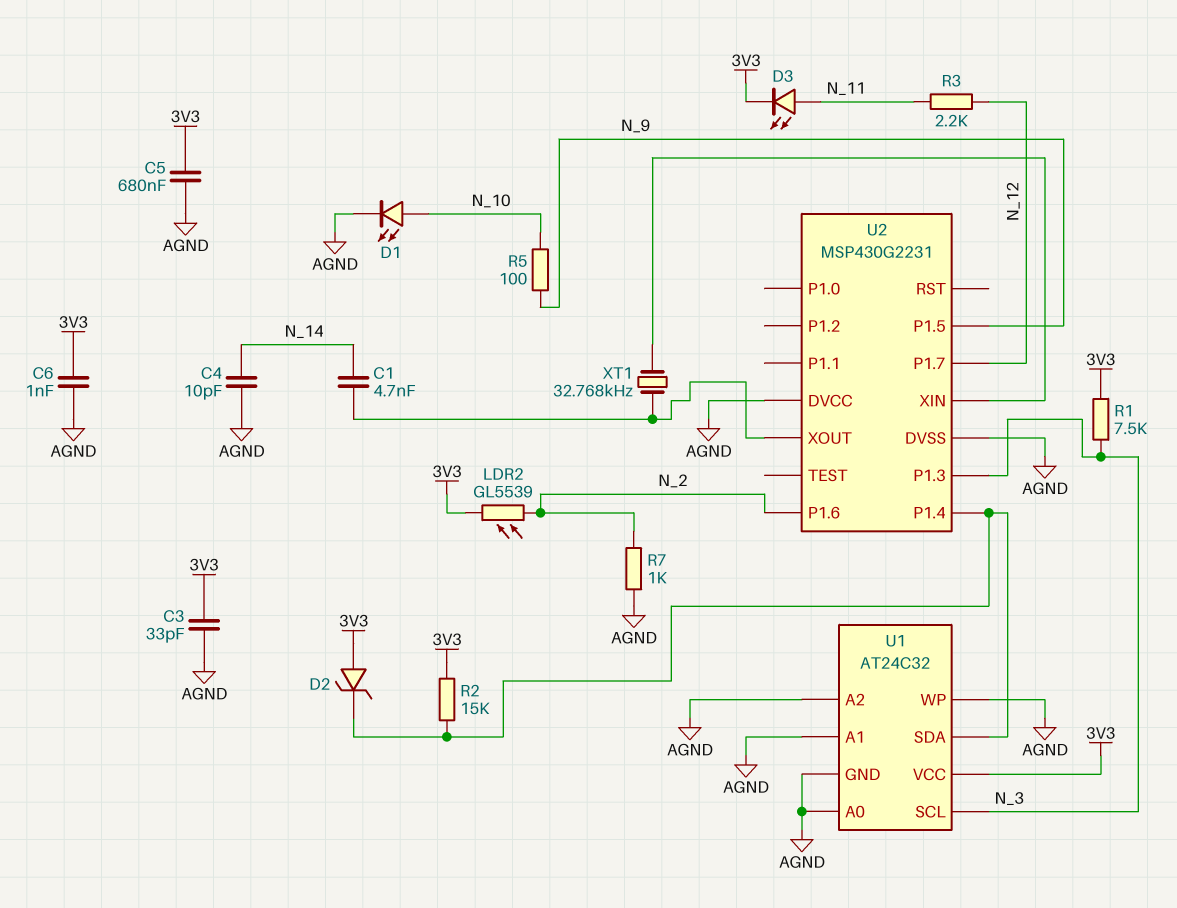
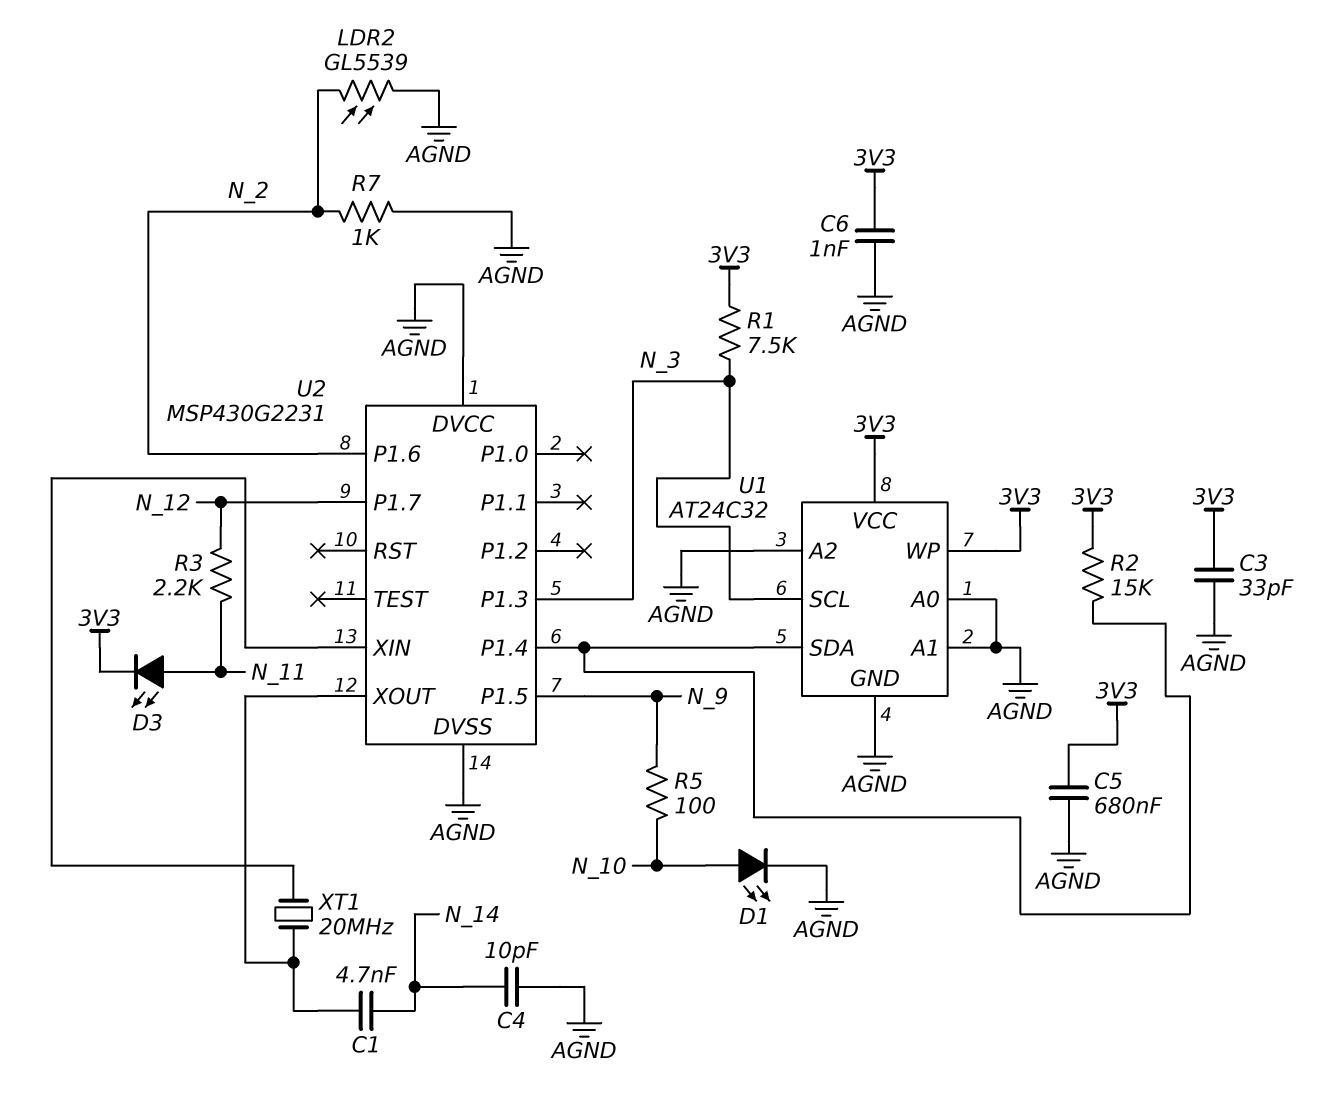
D2: zener (A 3V3, K U1/SDA) -> none
LDR2: GL5539 (3V3, N_2) -> GL5539 (AGND, N_2)
U1 pin WP: AGND -> 3V3
XT1: 32.768kHz (U2/XIN, U2/XOUT) -> 20MHz (U2/XIN, U2/XOUT)

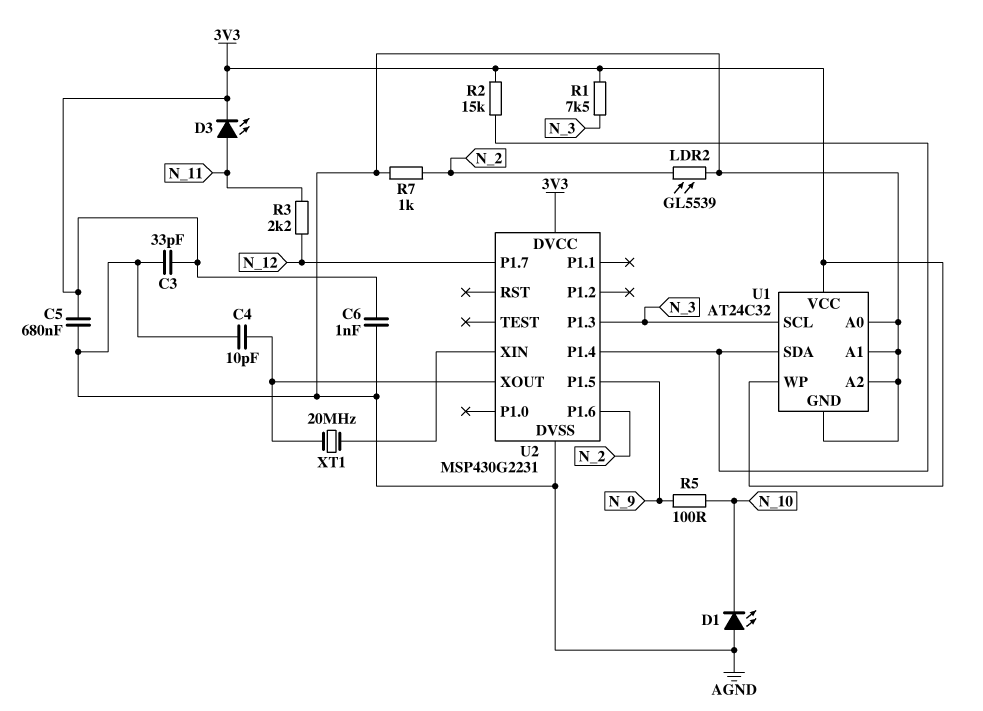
C1: 4.7nF (N_14, U2/XOUT) -> none
C4: 10pF (AGND, N_14) -> 10pF (AGND, U2/XOUT)
D1: LED (A N_10, K AGND) -> LED (A AGND, K N_10)
U2 pin DVCC: AGND -> 3V3

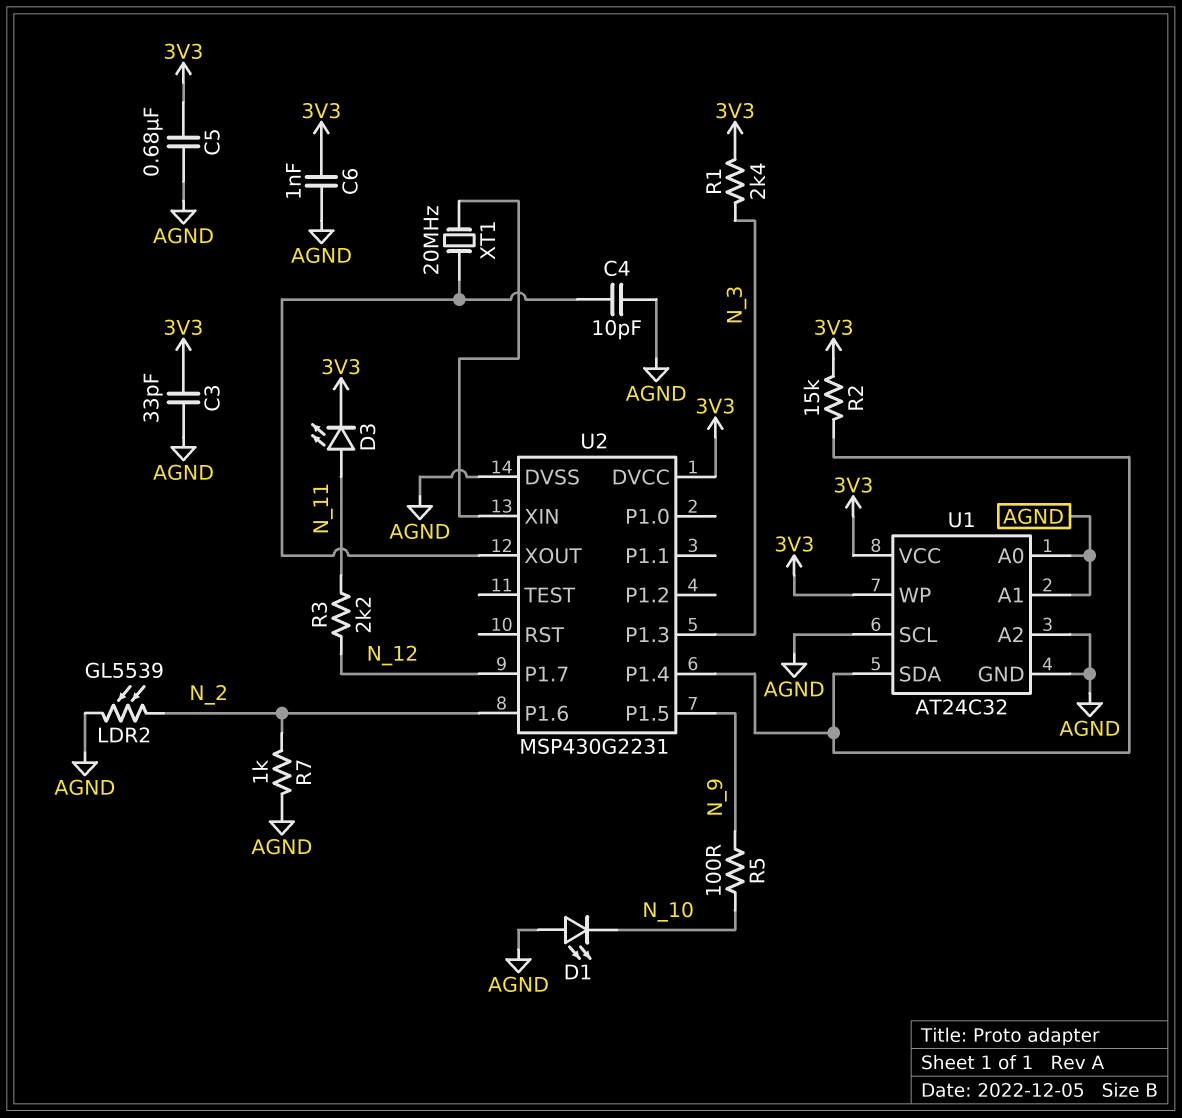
R1: 7.5k (3V3, N_3) -> 2.4k (3V3, N_3)
U1 pin SCL: N_3 -> AGND

